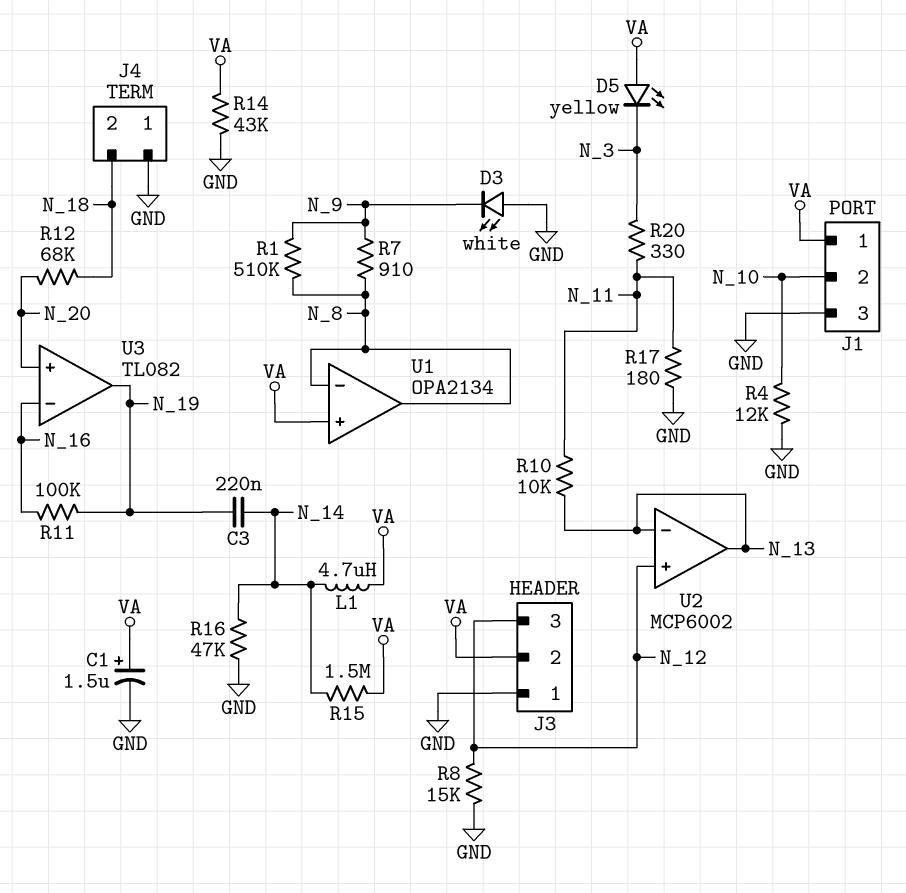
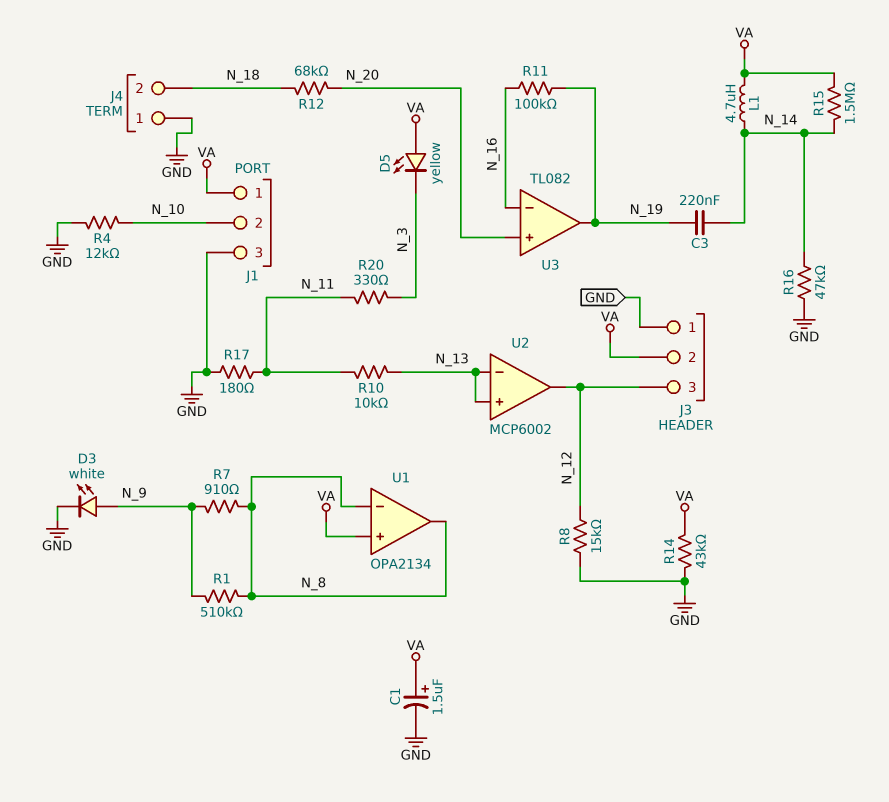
D3: LED white (A GND, K N_9) -> LED white (A N_9, K GND)
U2 pin in+: N_12 -> N_13
U2 pin out: N_13 -> N_12

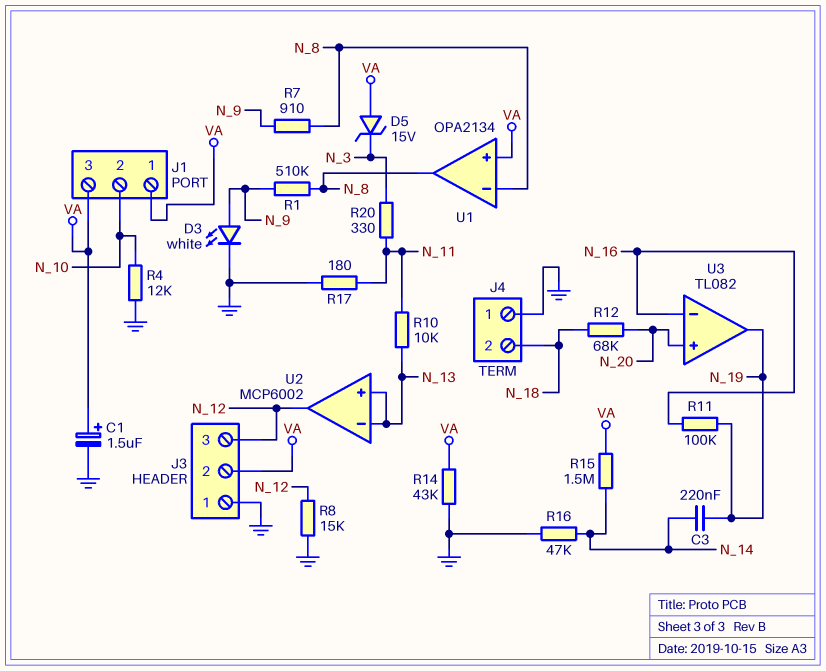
D5: LED yellow (A VA, K N_3) -> zener 15V (A VA, K N_3)
J1 pin 3: GND -> VA
L1: 4.7uH (N_14, VA) -> none

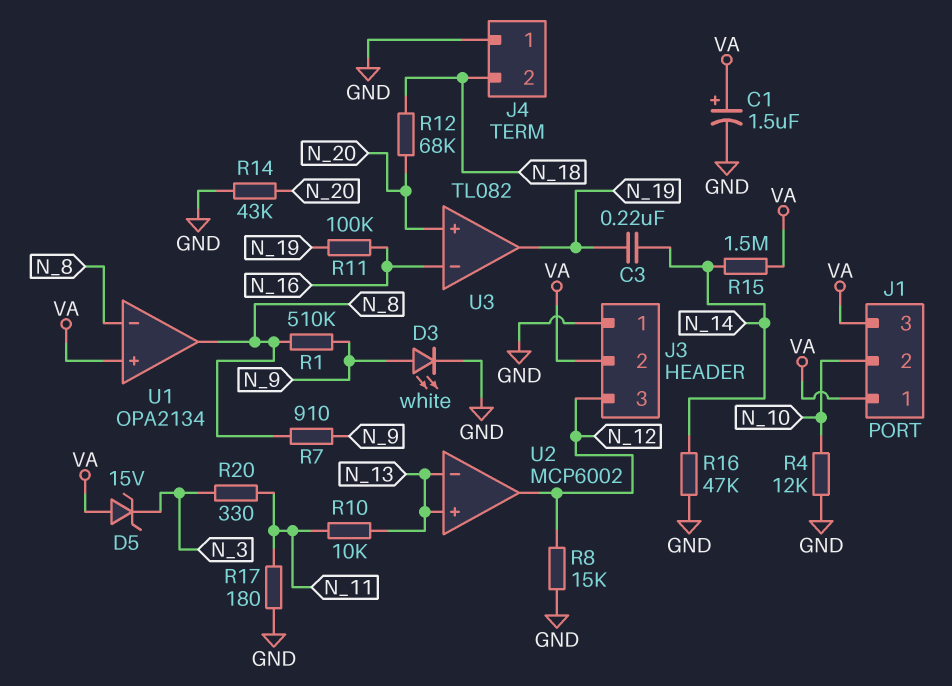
R14: 43k (GND, VA) -> 43k (GND, N_20)

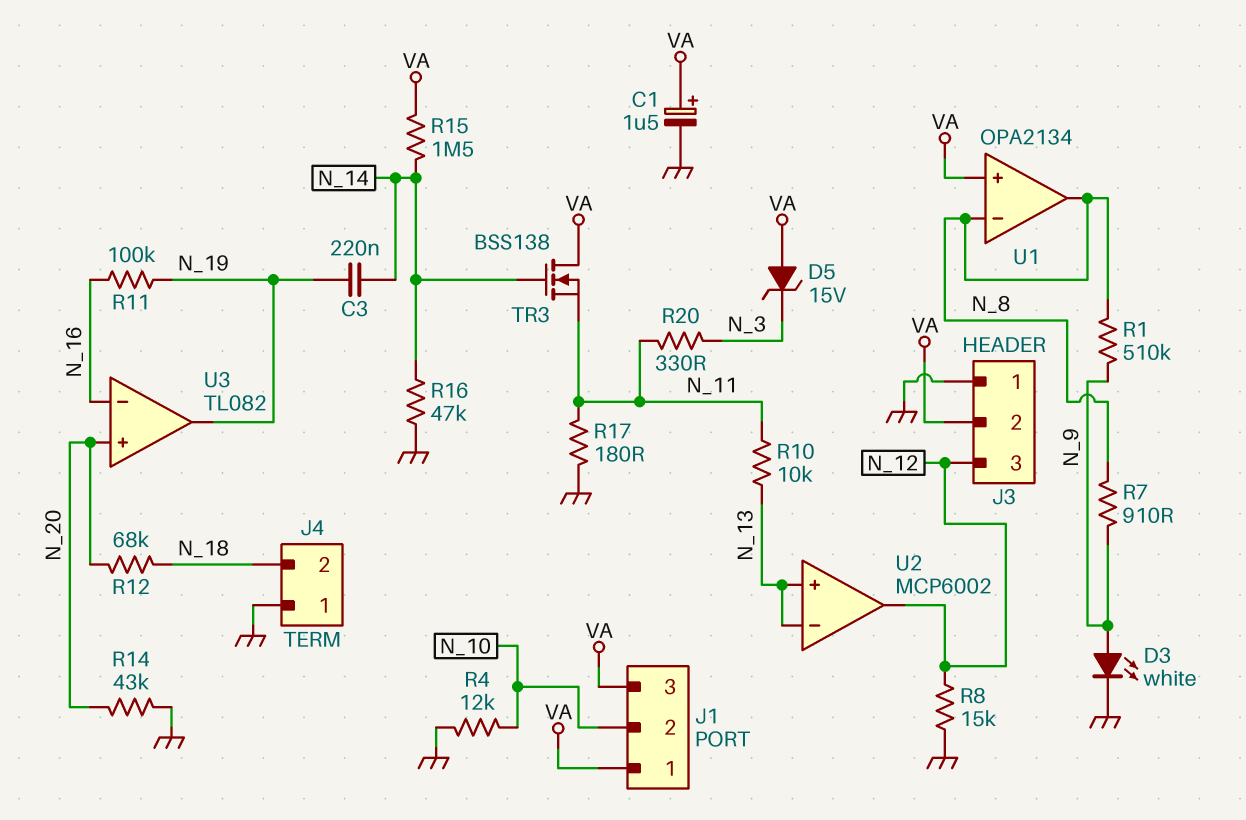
TR3: none -> NMOS BSS138 (G N_14, D VA, S N_11)

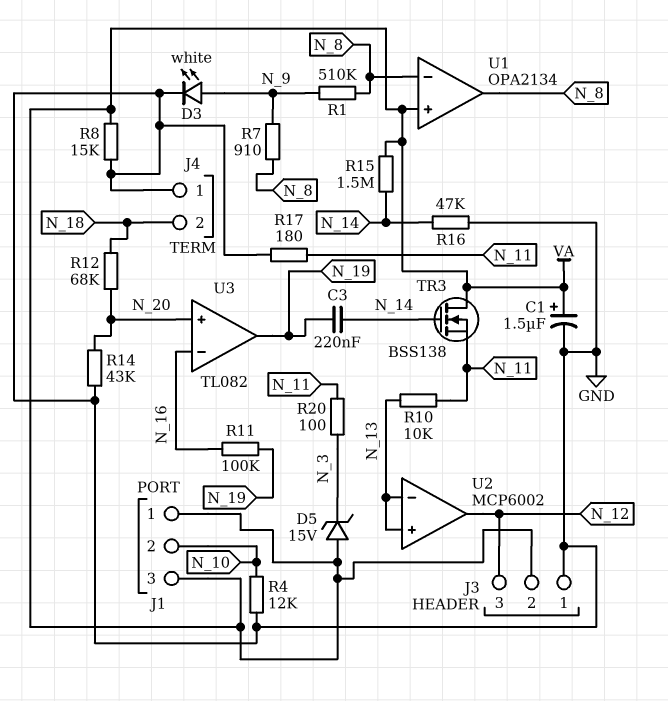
R8: 15k (GND, N_12) -> 15k (GND, VA)
R20: 330 (N_3, N_11) -> 100 (N_3, N_11)

